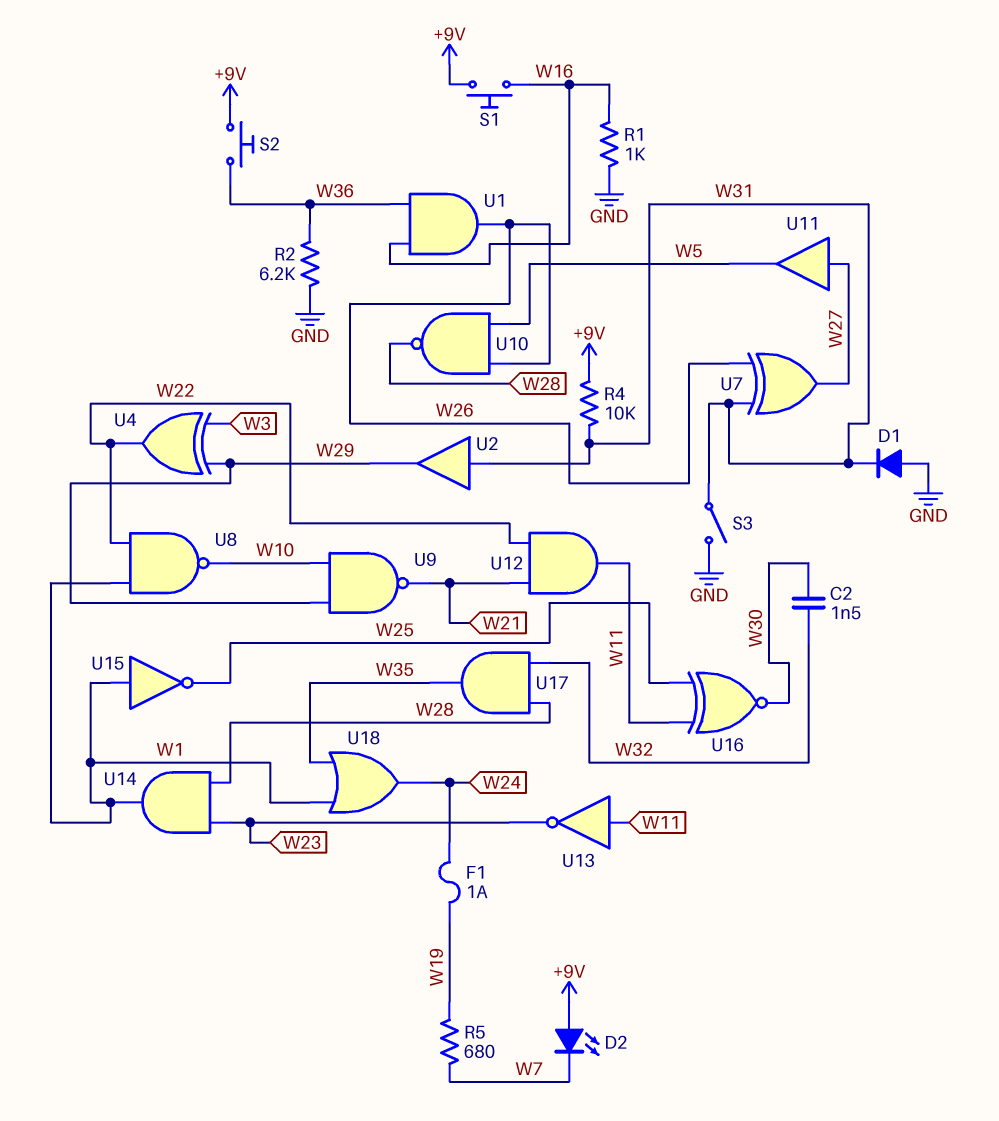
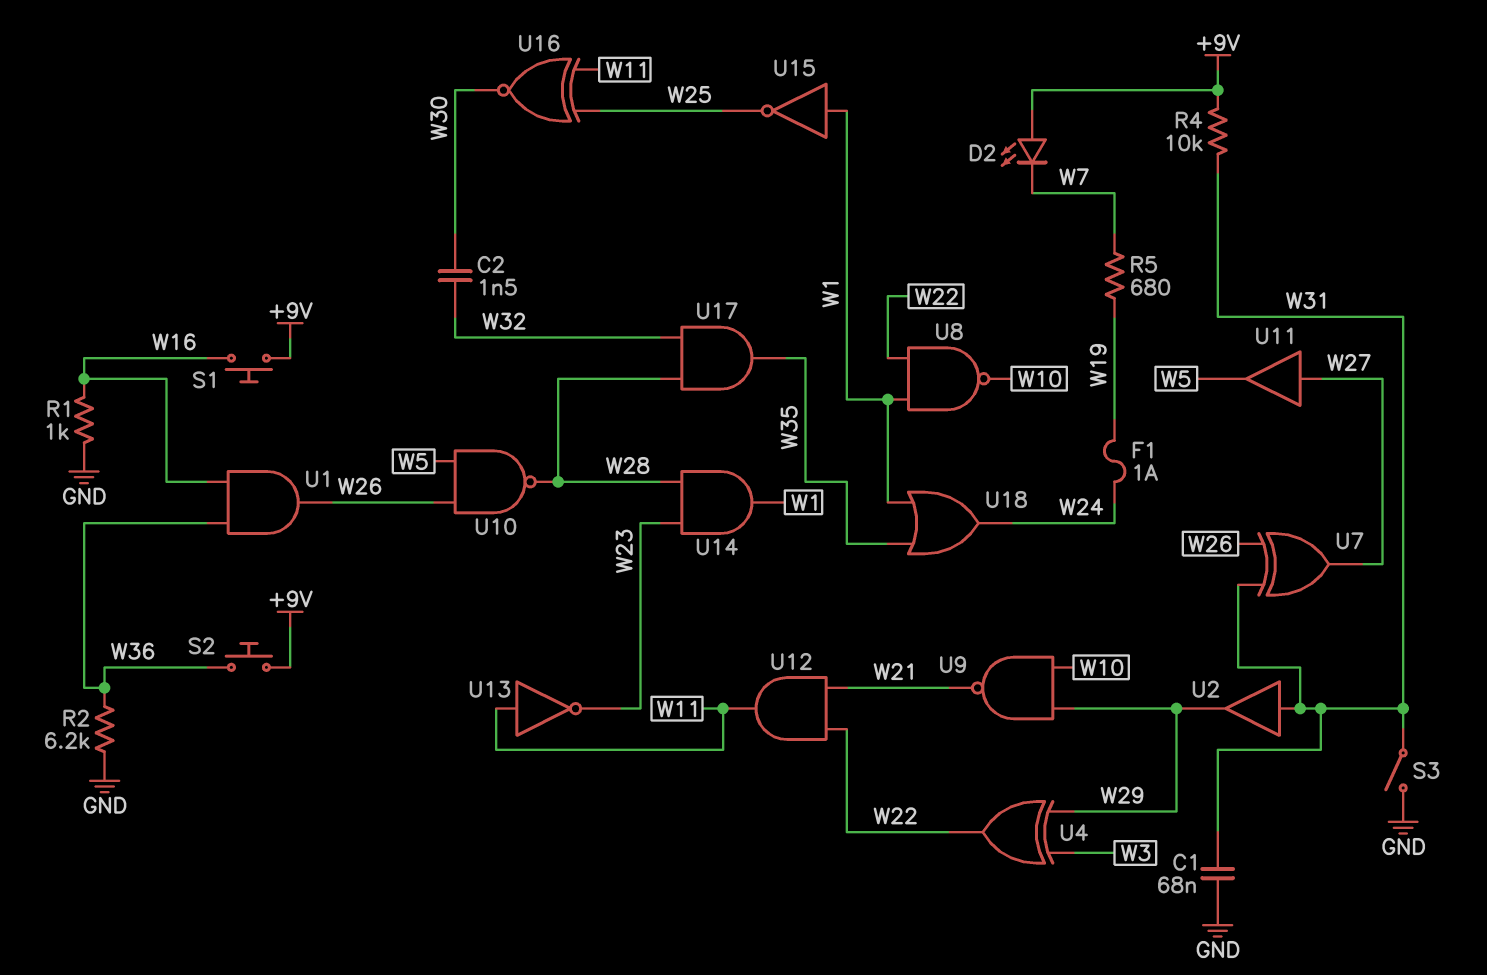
C1: none -> 68nF (GND, W31)
D1: diode (A GND, K W31) -> none

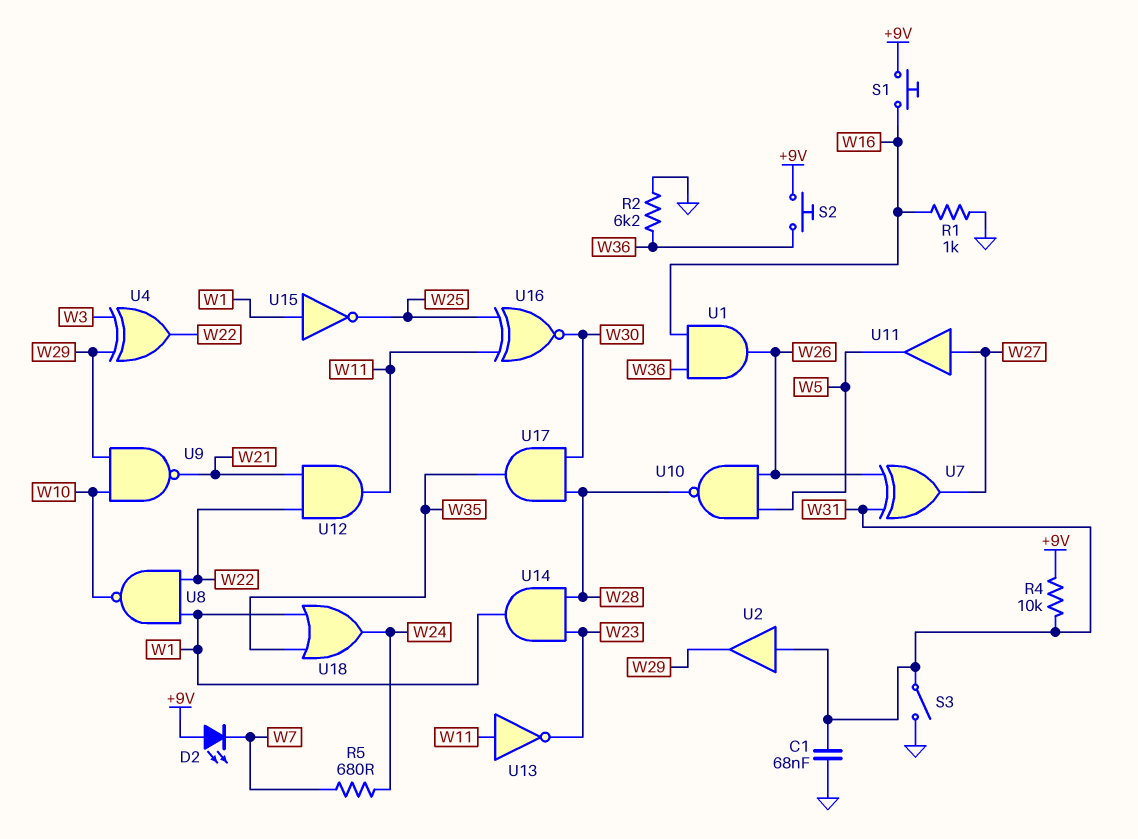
C2: 1.5nF (W30, W32) -> none
F1: 1A (W19, W24) -> none
R5: 680 (W7, W19) -> 680 (W7, W24)
U17: AND (in W28, in W32, out W35) -> AND (in W28, in W30, out W35)

